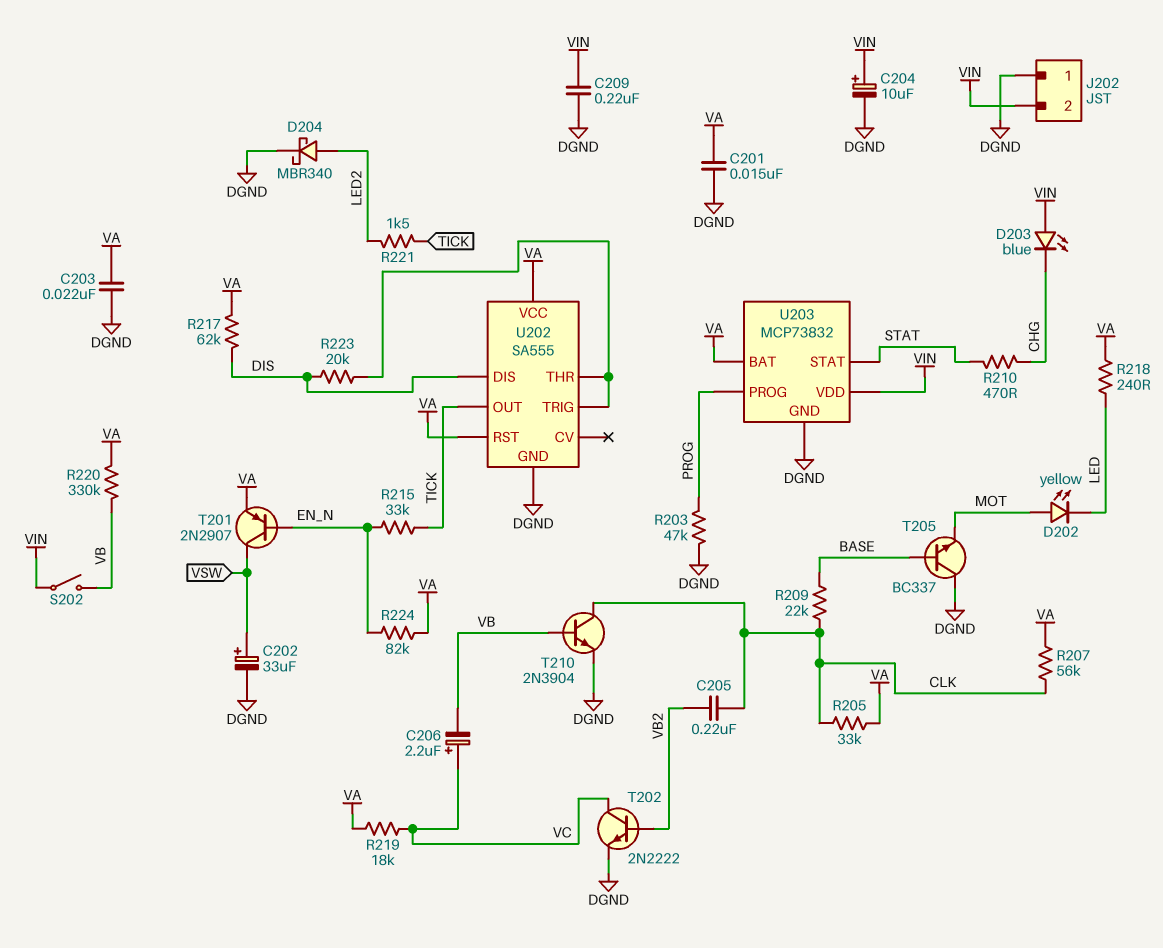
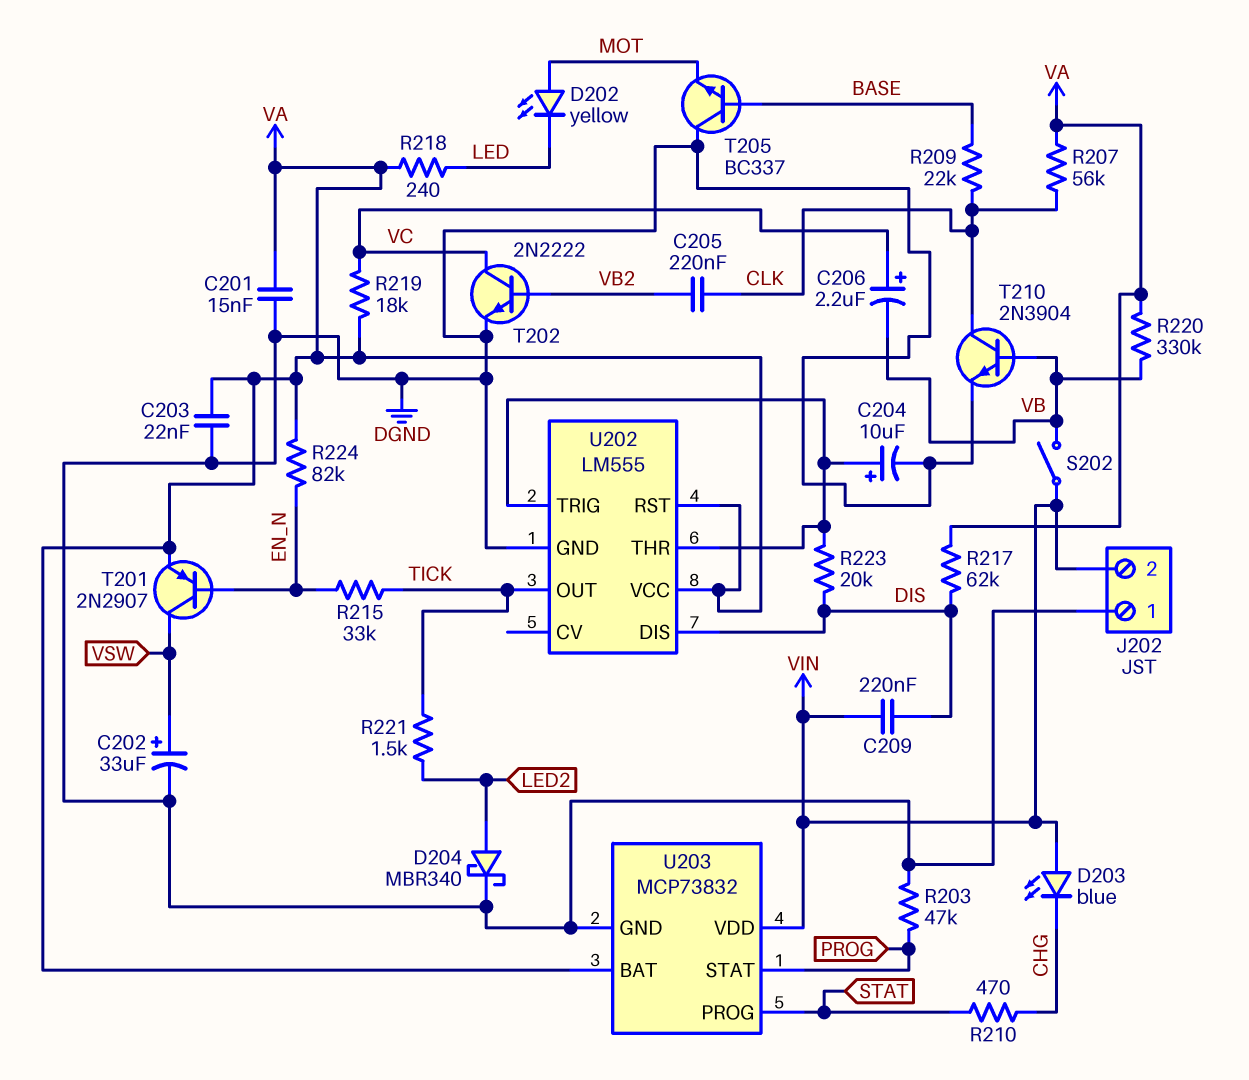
C204: 10uF (plus VIN, minus DGND) -> 10uF (plus U202/THR, minus DGND)
C209: 220nF (DGND, VIN) -> 220nF (DIS, VIN)
R205: 33k (CLK, VA) -> none
U202: SA555 -> LM555
U203 pin PROG: PROG -> STAT
U203 pin STAT: STAT -> PROG

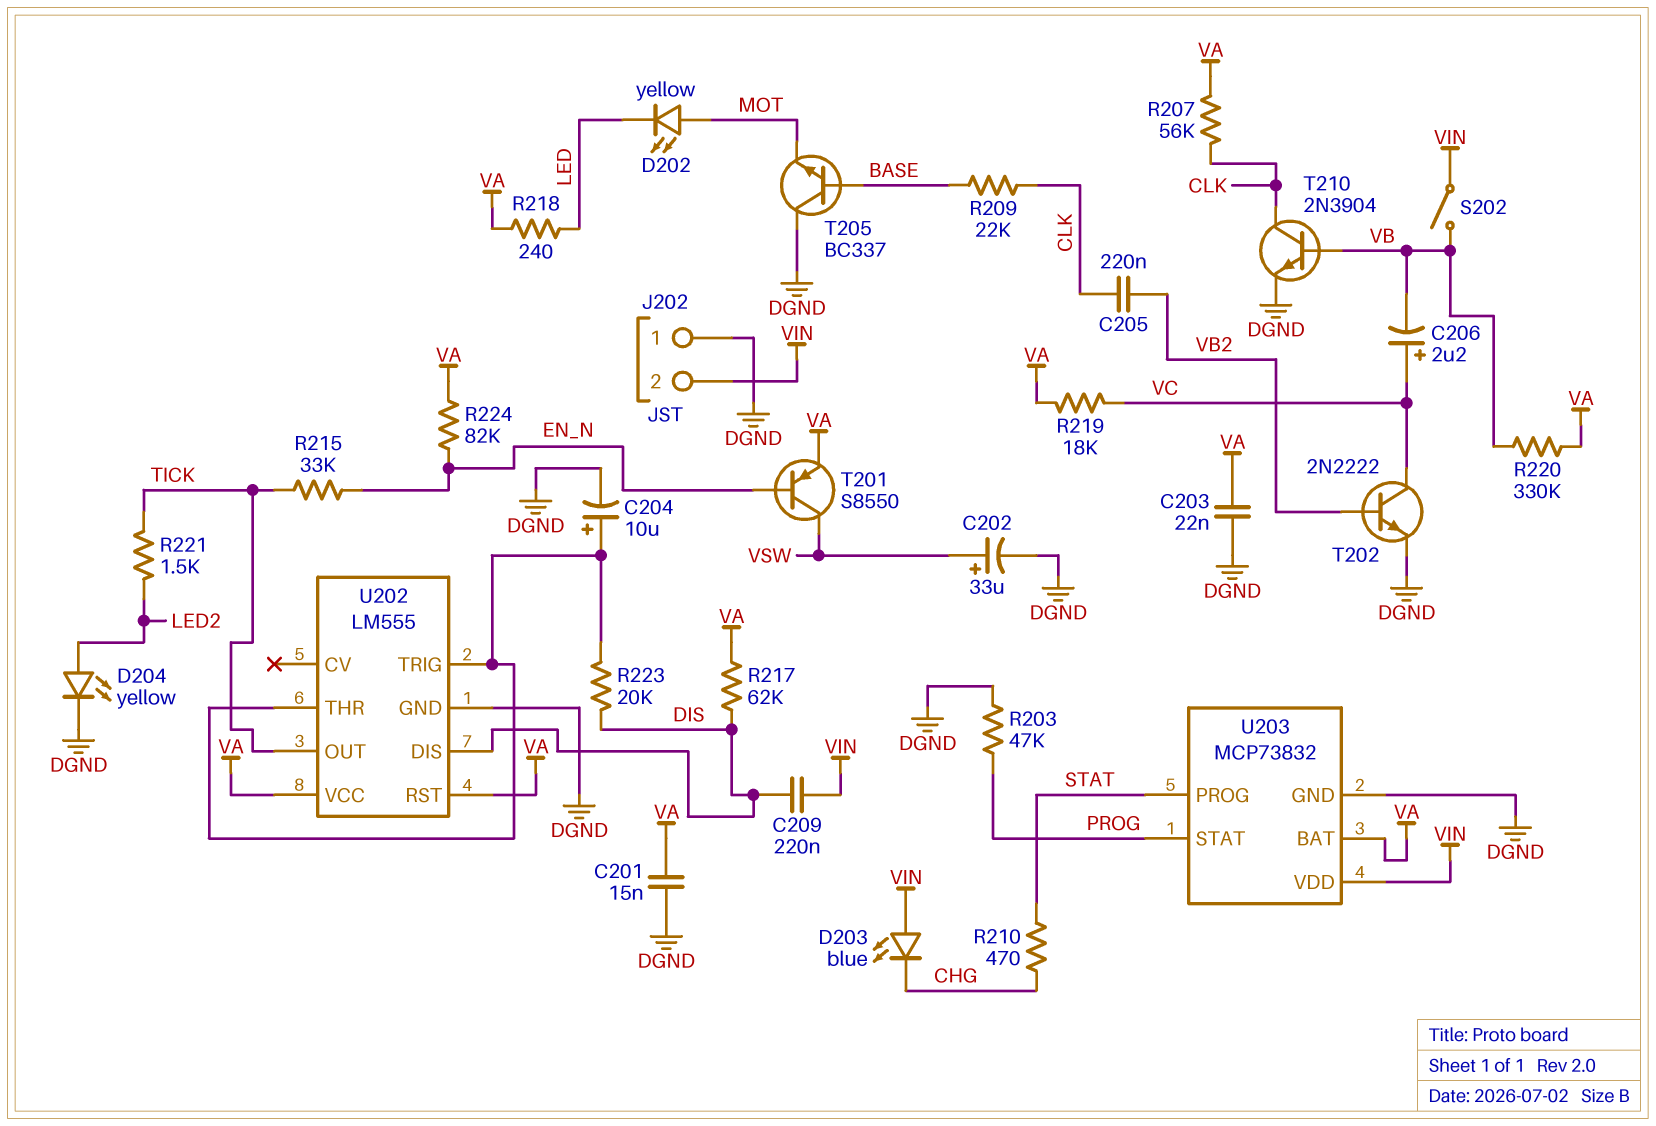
D204: schottky MBR340 (A LED2, K DGND) -> LED yellow (A LED2, K DGND)
T201: PNP 2N2907 (B EN_N, C VSW, E VA) -> PNP S8550 (B EN_N, C VSW, E VA)

